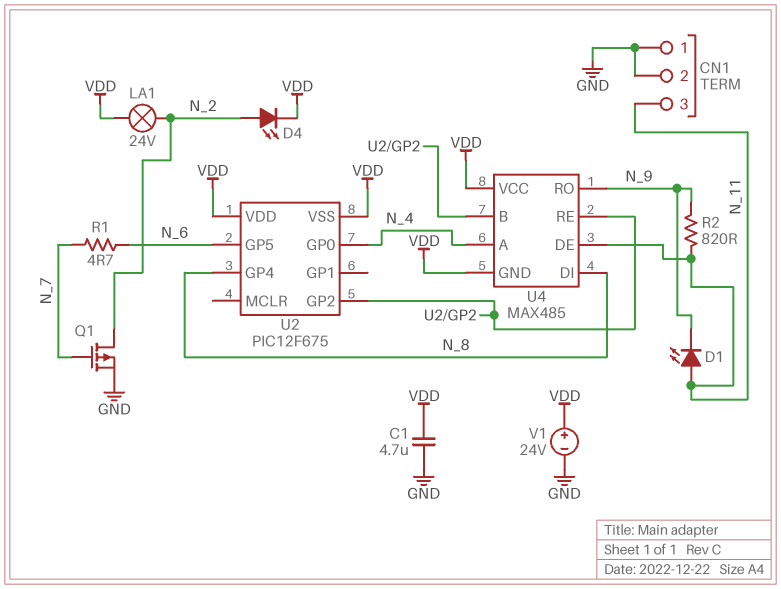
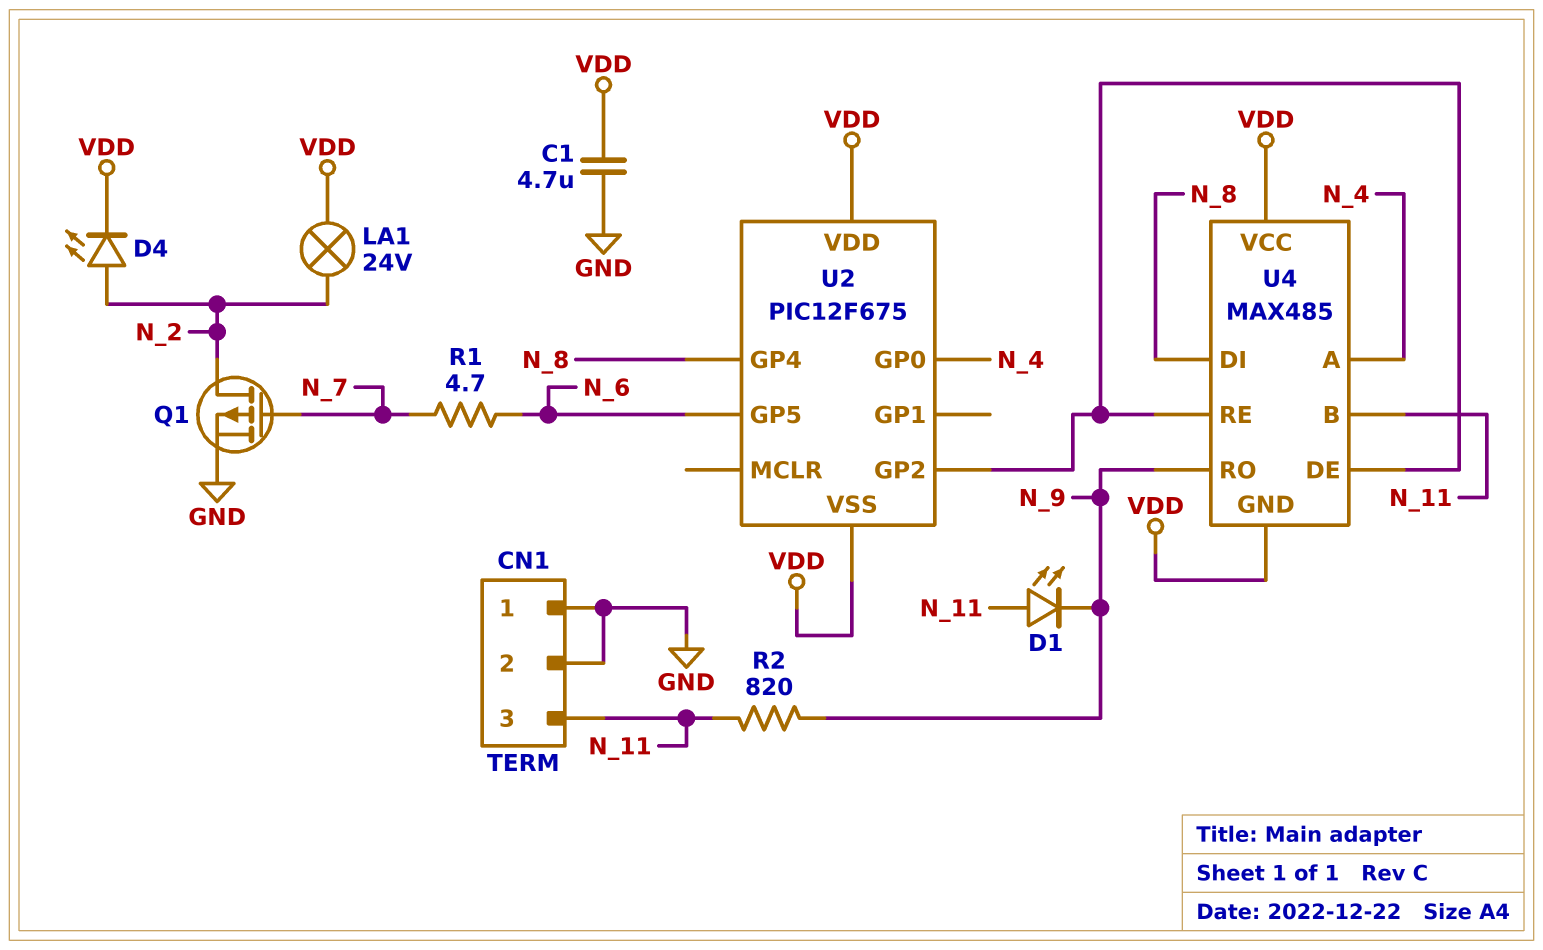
U4 pin B: U2/GP2 -> N_11
U4 pin DE: N_11 -> U2/GP2
V1: 24V (plus VDD, minus GND) -> none

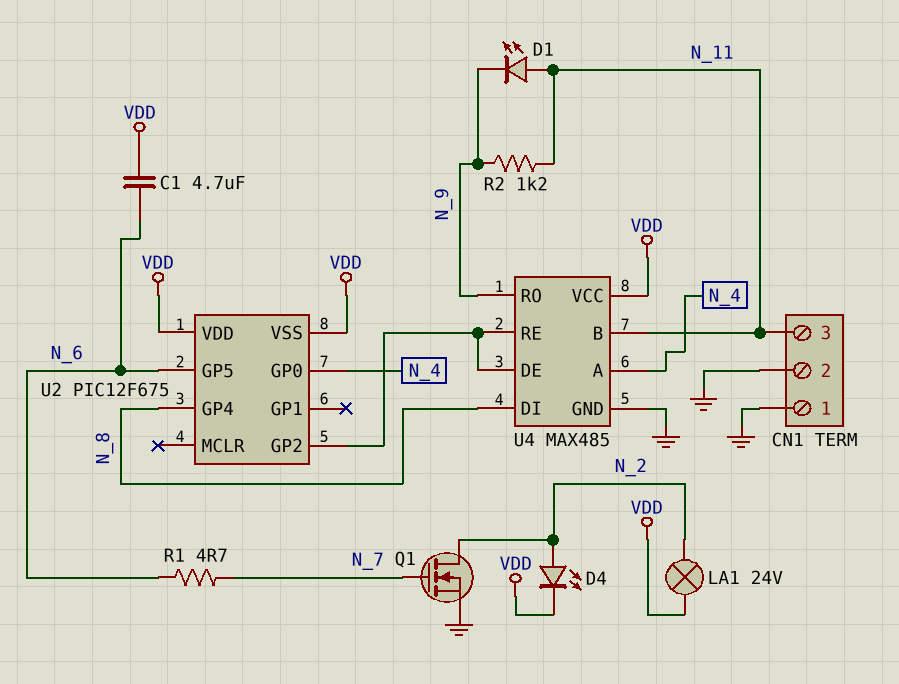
C1: 4.7uF (GND, VDD) -> 4.7uF (N_6, VDD)
Q1: PMOS (G N_7, D N_2, S GND) -> NMOS (G N_7, D N_2, S GND)
R2: 820 (N_9, N_11) -> 1.2k (N_9, N_11)
U4 pin GND: VDD -> GND

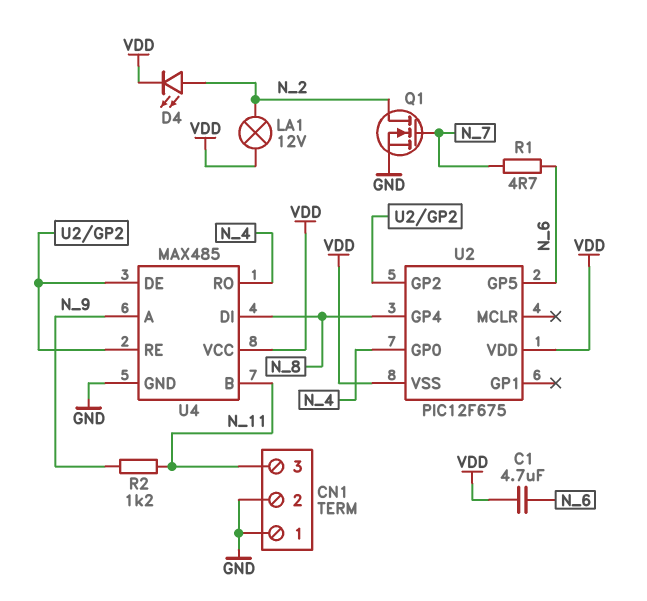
D1: LED (A N_11, K N_9) -> none
LA1: lamp 24V (N_2, VDD) -> lamp 12V (N_2, VDD)
U4 pin A: N_4 -> N_9
U4 pin RO: N_9 -> N_4

